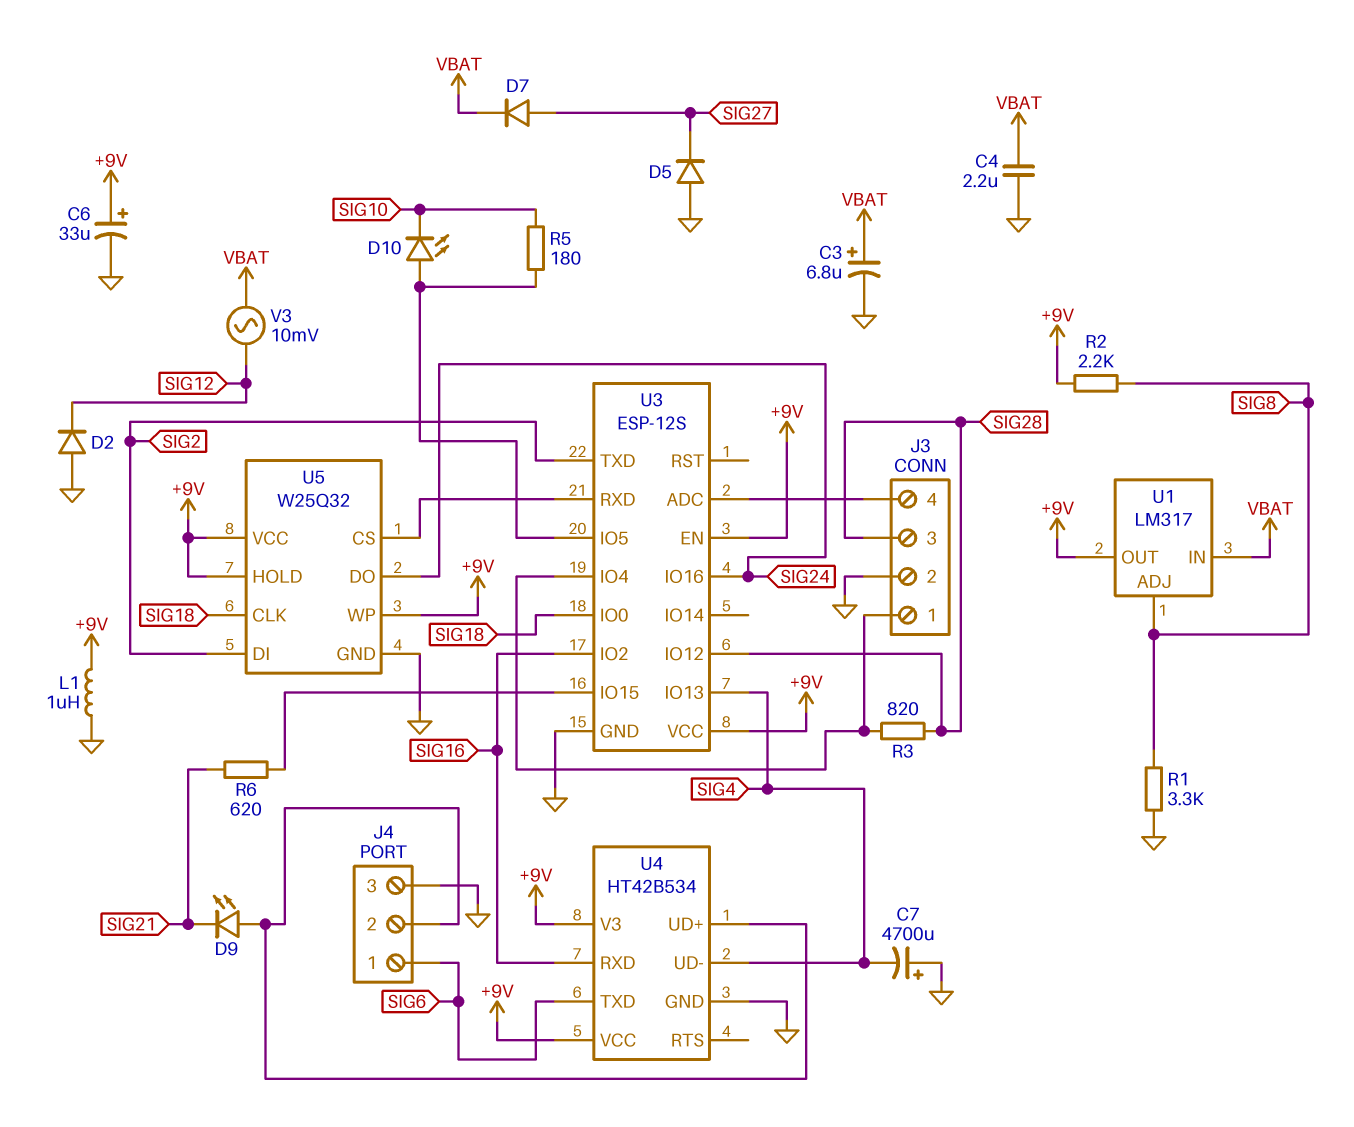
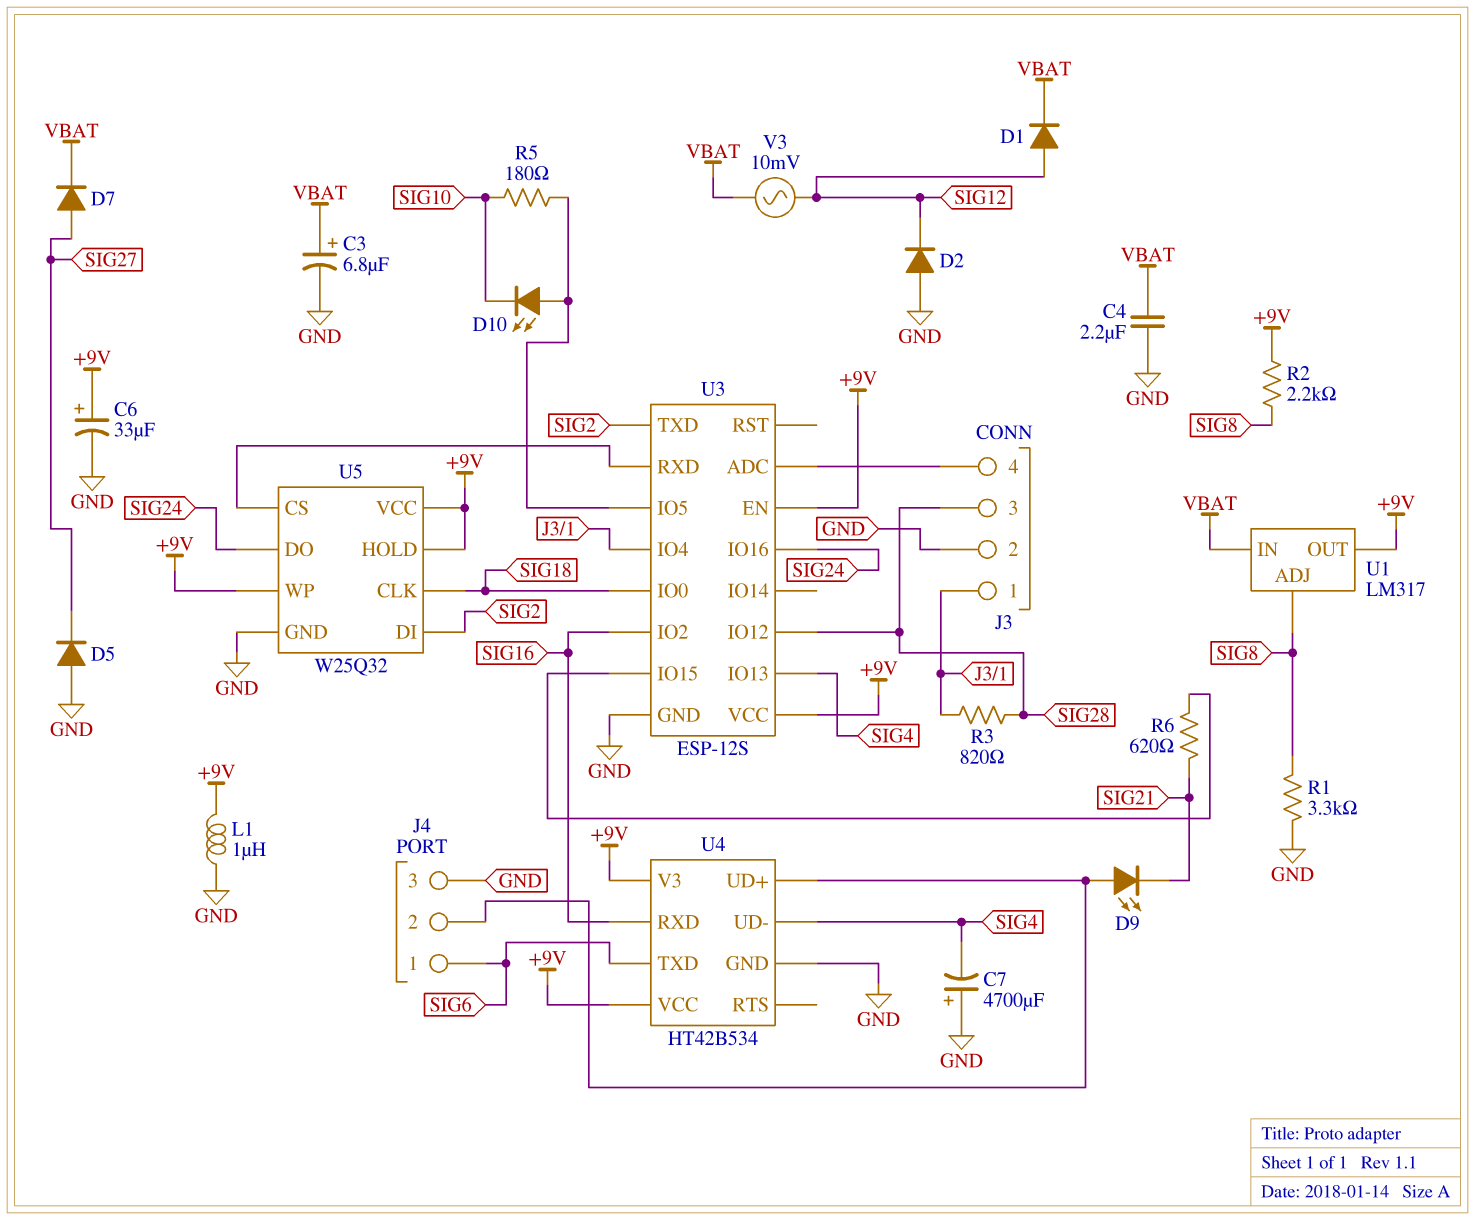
D1: none -> diode (A SIG12, K VBAT)

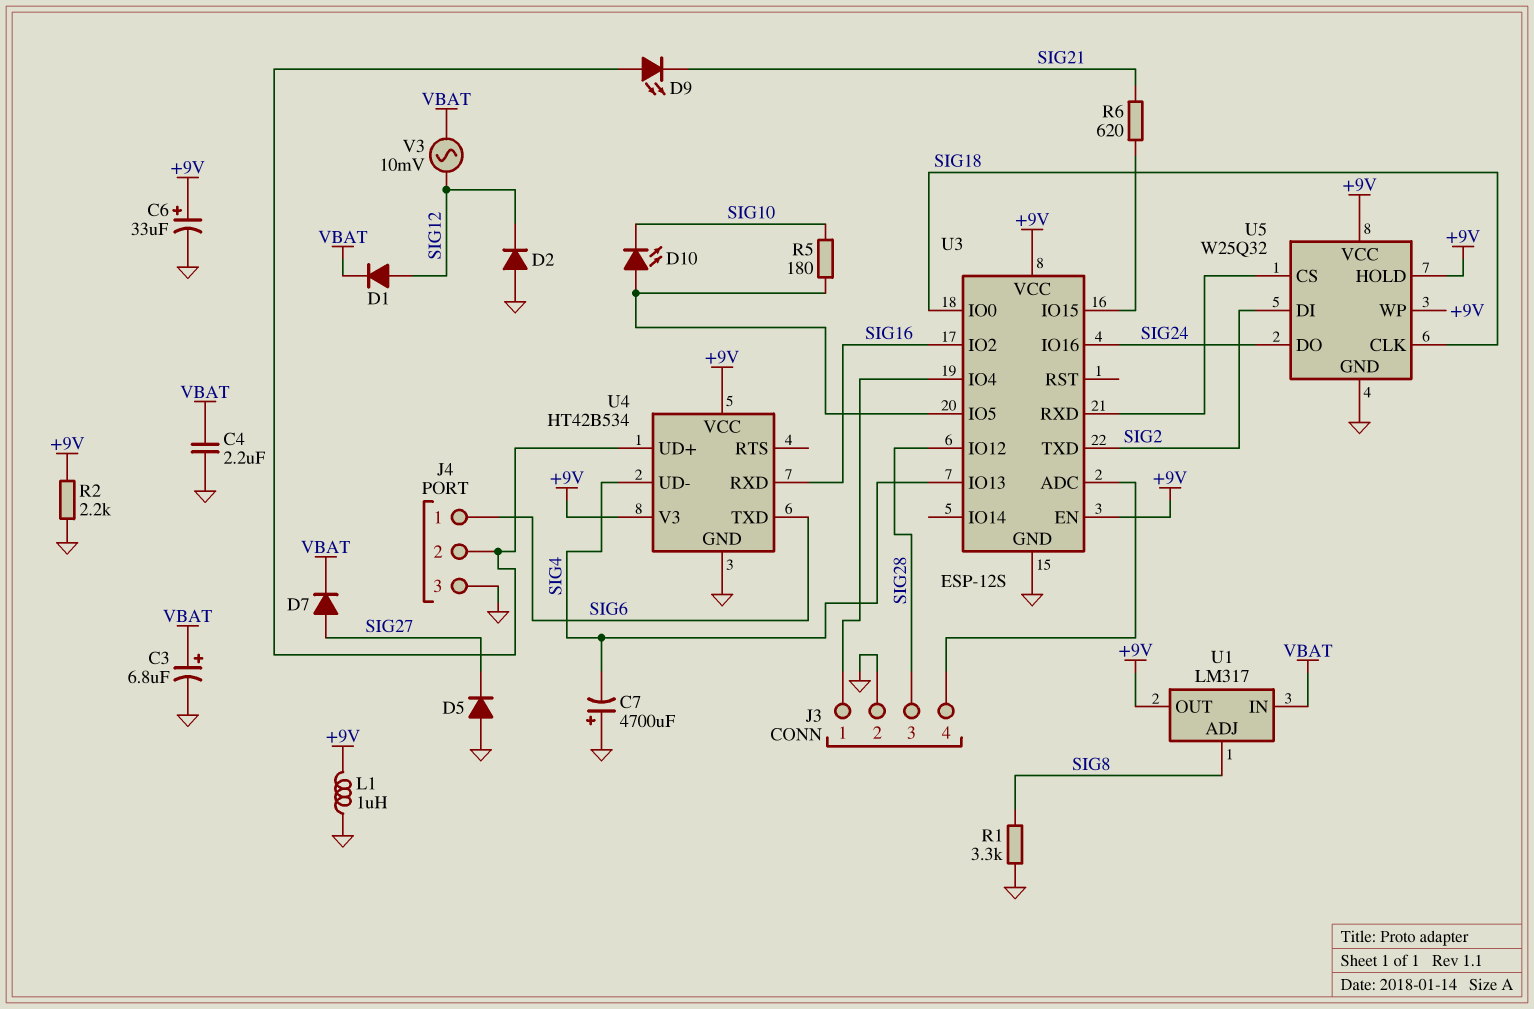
R2: 2.2k (+9V, SIG8) -> 2.2k (+9V, GND)
R3: 820 (J3/1, SIG28) -> none

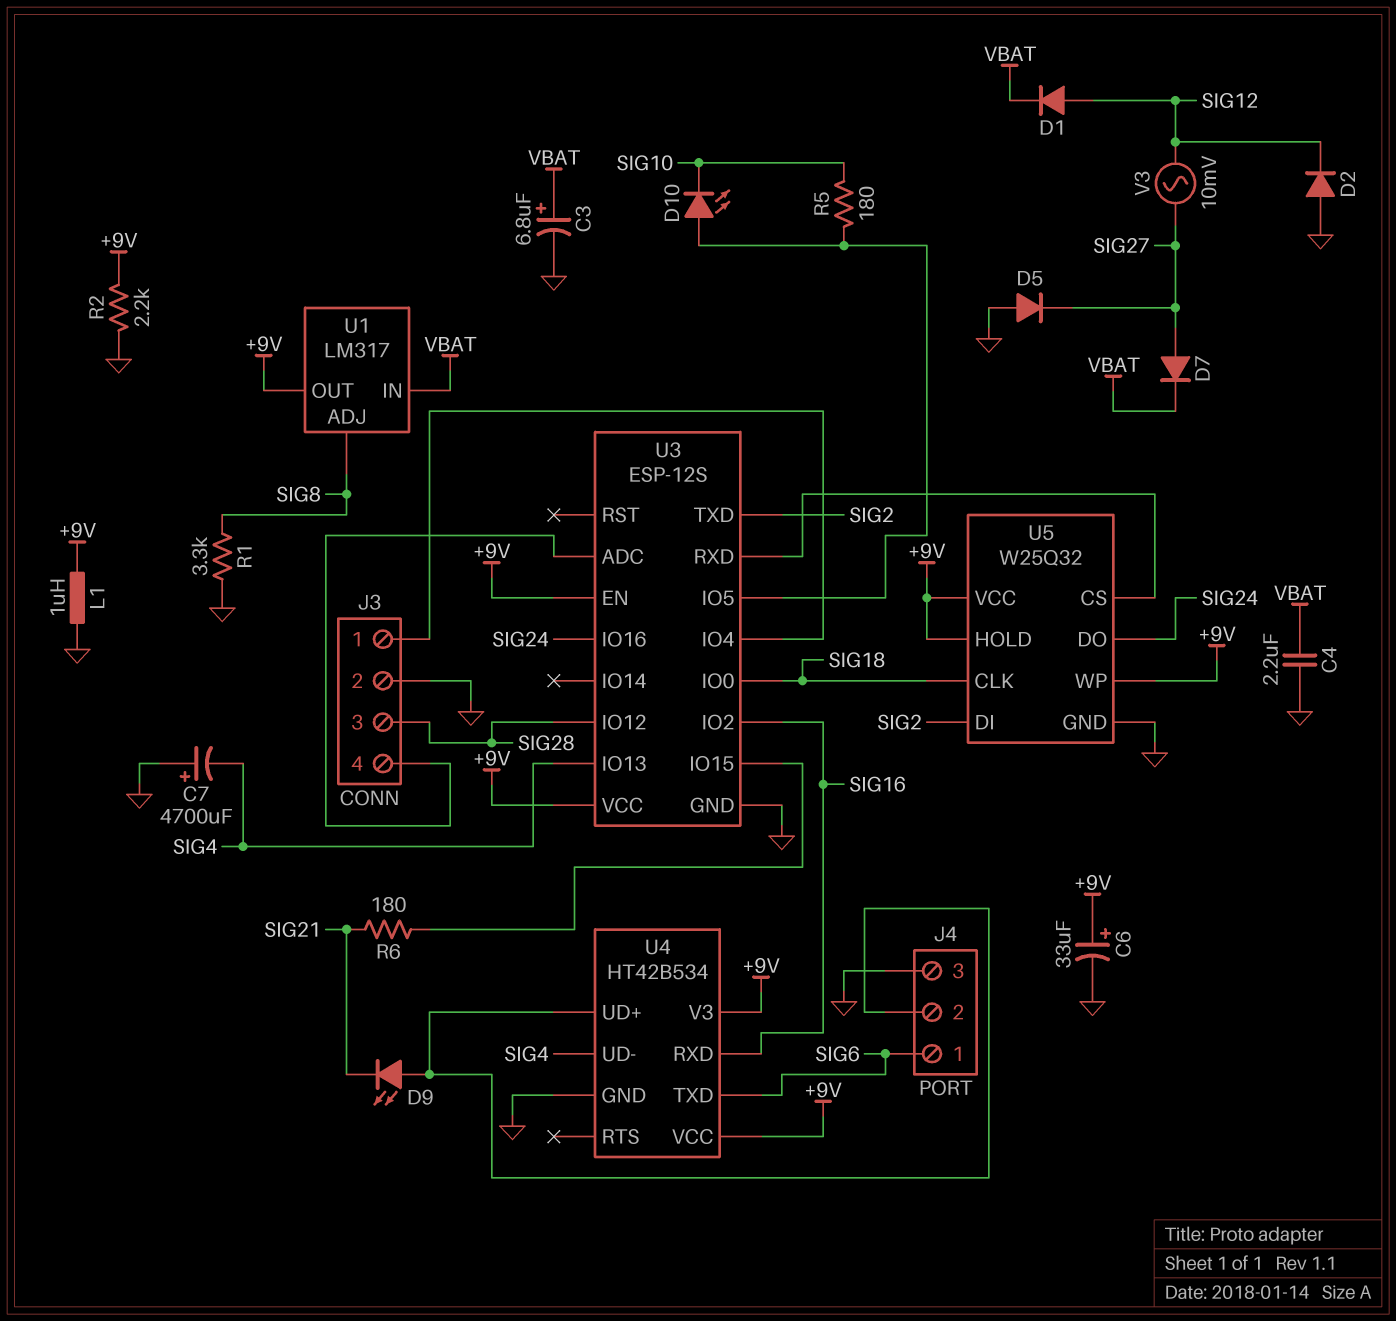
R6: 620 (SIG21, U3/IO15) -> 180 (SIG21, U3/IO15)
V3: AC 10mV (SIG12, VBAT) -> AC 10mV (SIG12, SIG27)

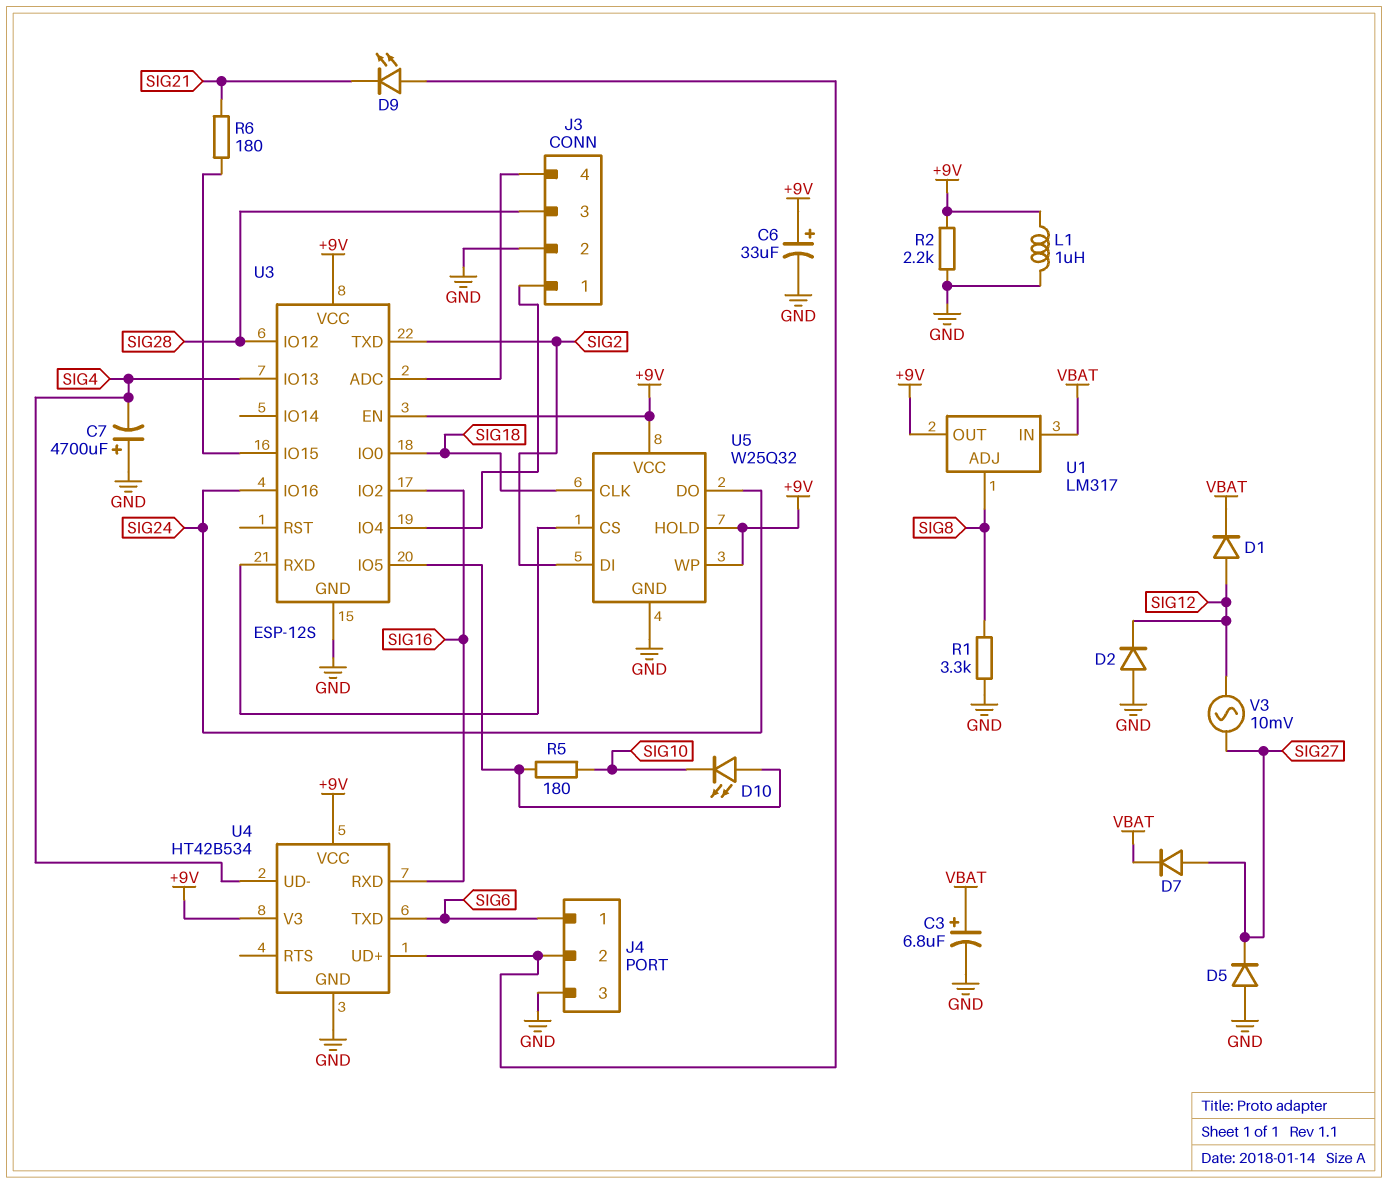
C4: 2.2uF (GND, VBAT) -> none

